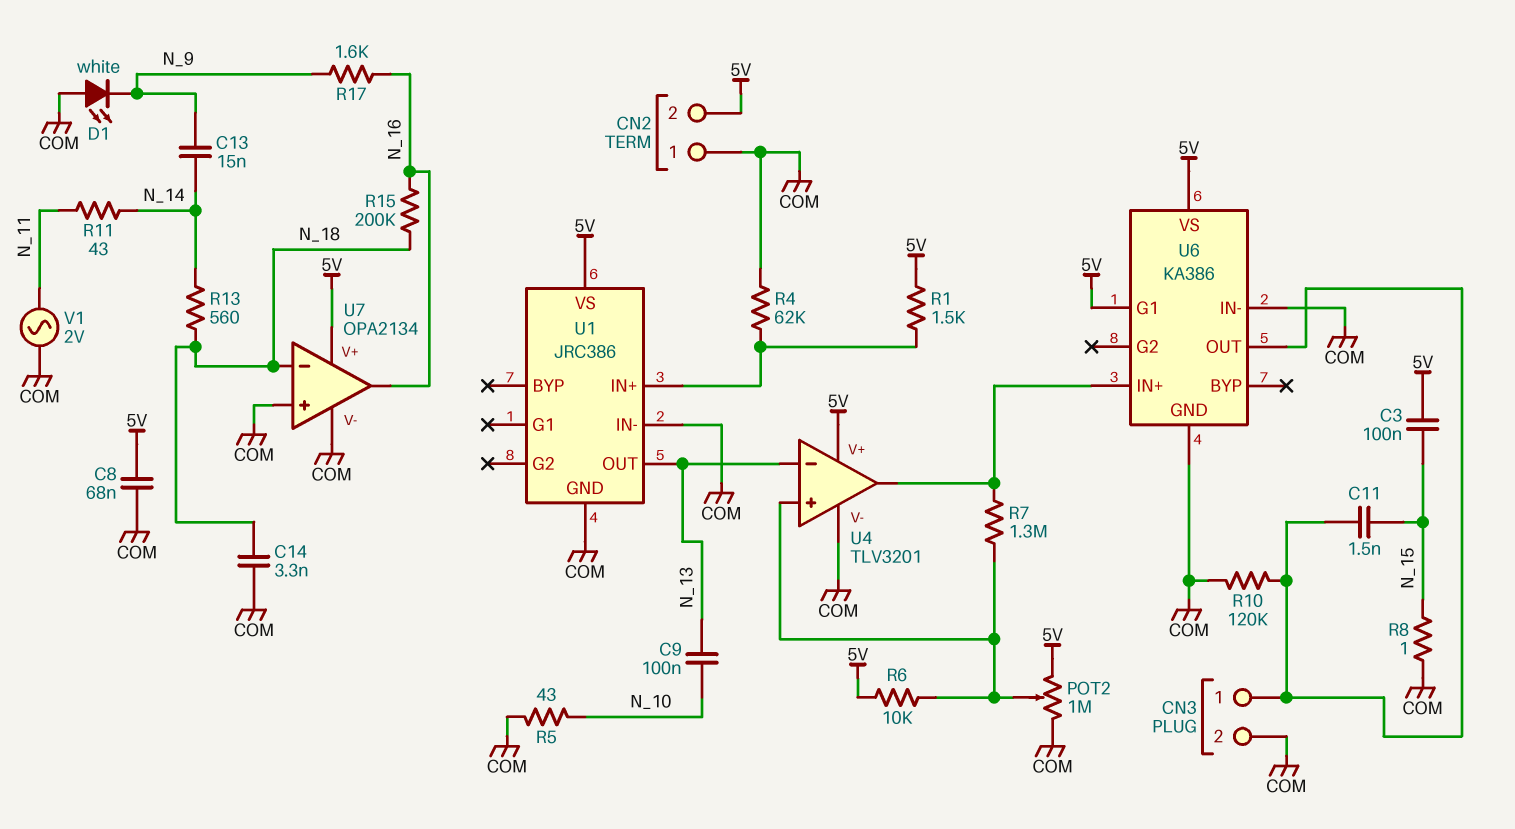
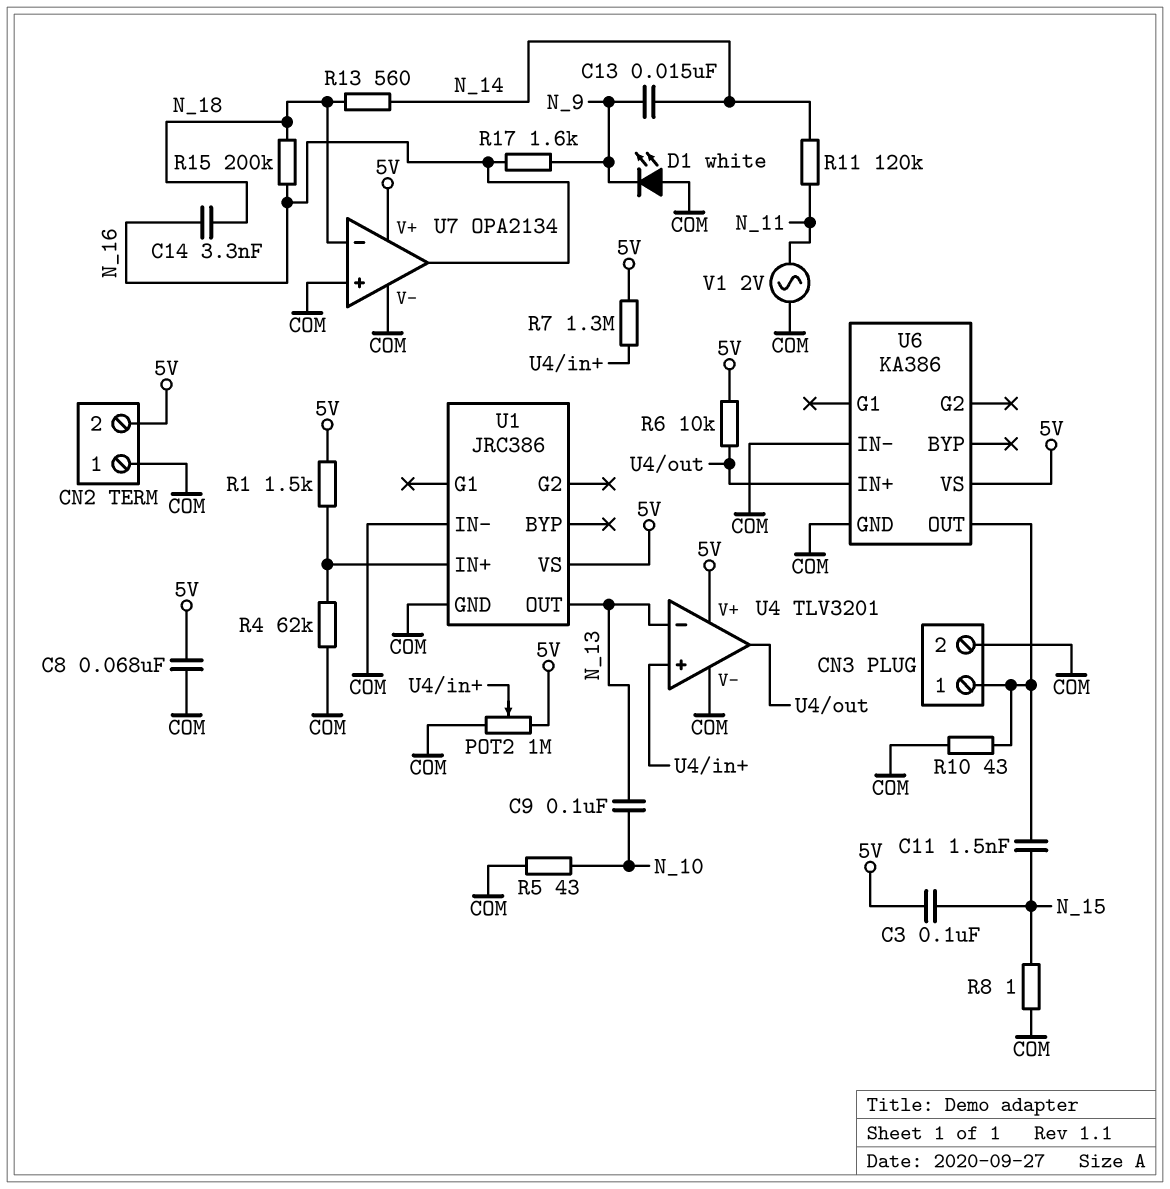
C14: 3.3nF (COM, N_18) -> 3.3nF (N_16, N_18)
R6: 10k (5V, U4/in+) -> 10k (5V, U4/out)
R7: 1.3M (U4/in+, U4/out) -> 1.3M (5V, U4/in+)
R10: 120k (CN3/1, COM) -> 43 (CN3/1, COM)
R11: 43 (N_11, N_14) -> 120k (N_11, N_14)
U6 pin G1: 5V -> none

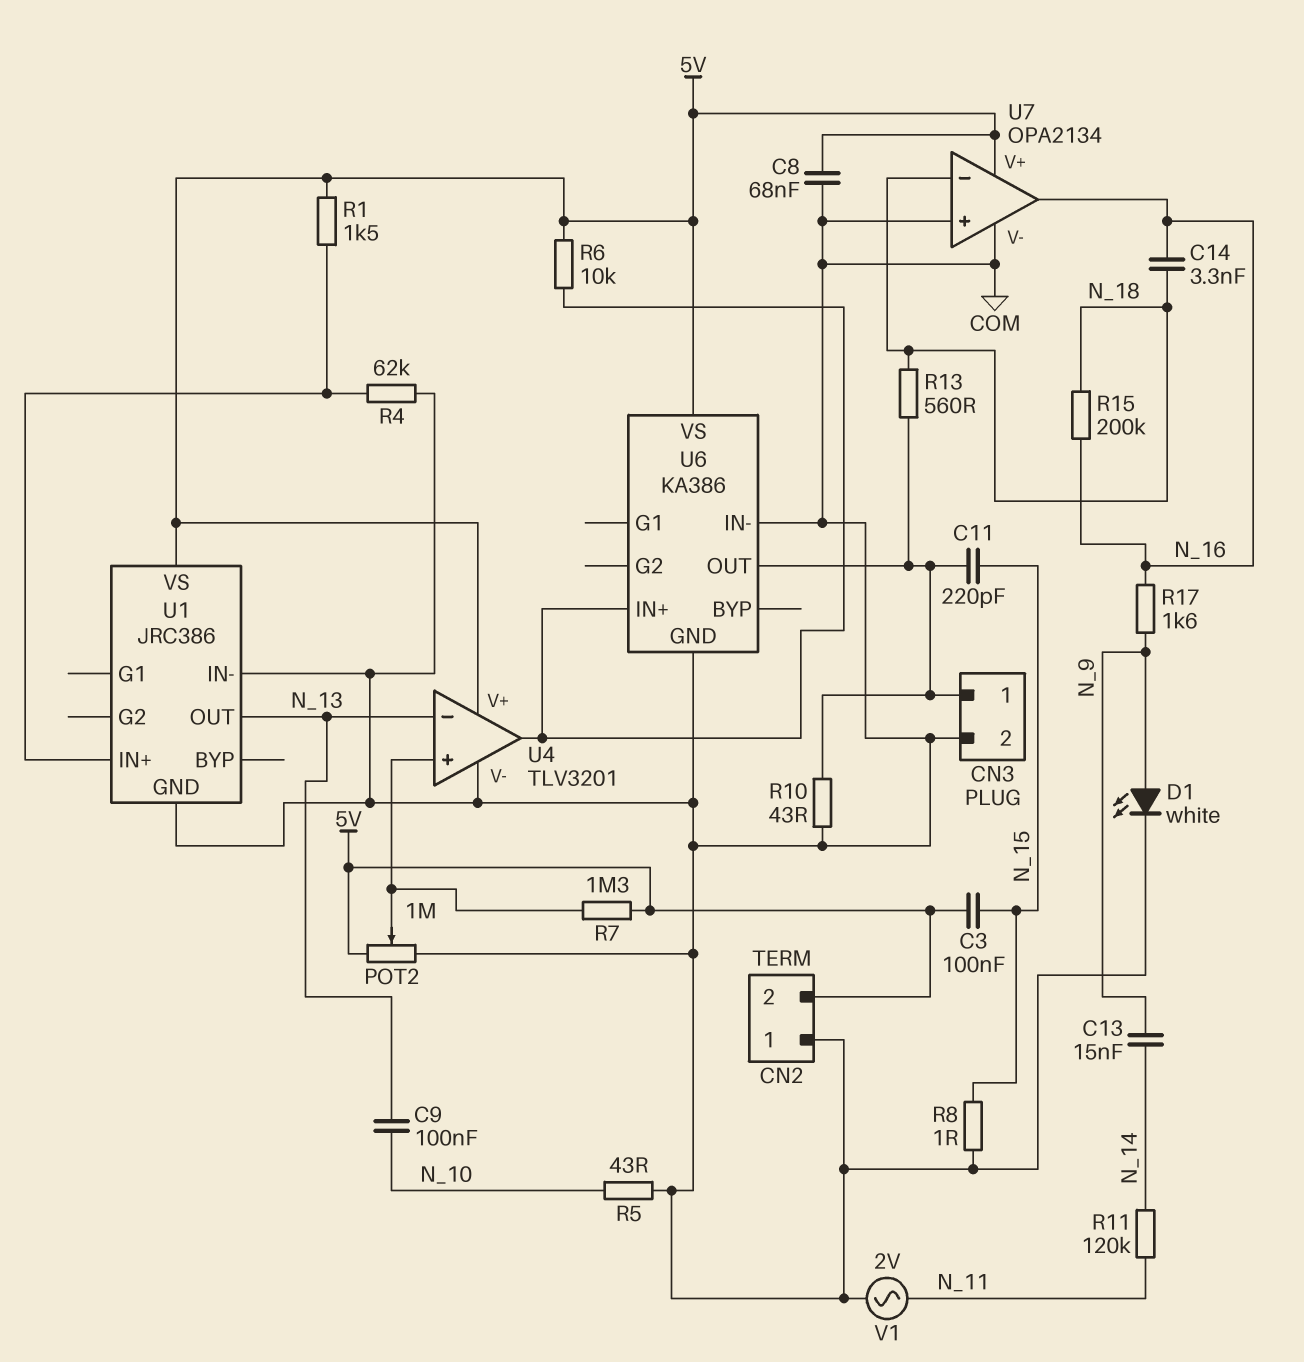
C11: 1.5nF (CN3/1, N_15) -> 220pF (CN3/1, N_15)
D1: LED white (A COM, K N_9) -> LED white (A N_9, K COM)
R13: 560 (N_14, N_18) -> 560 (CN3/1, N_18)

